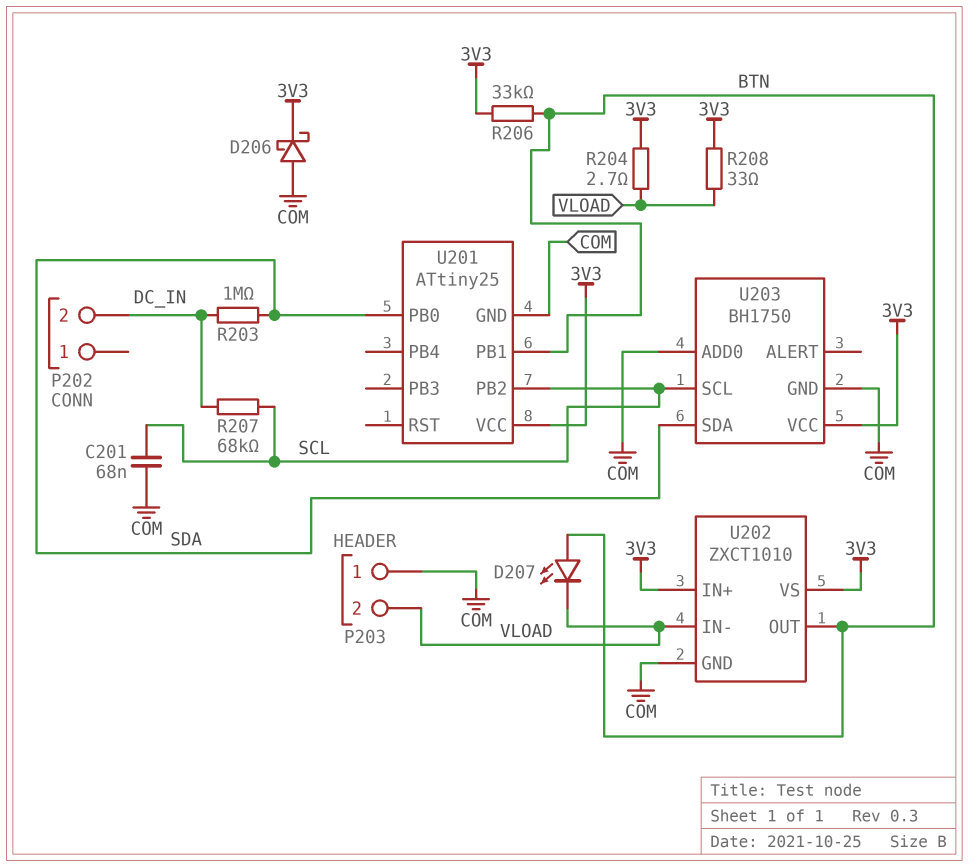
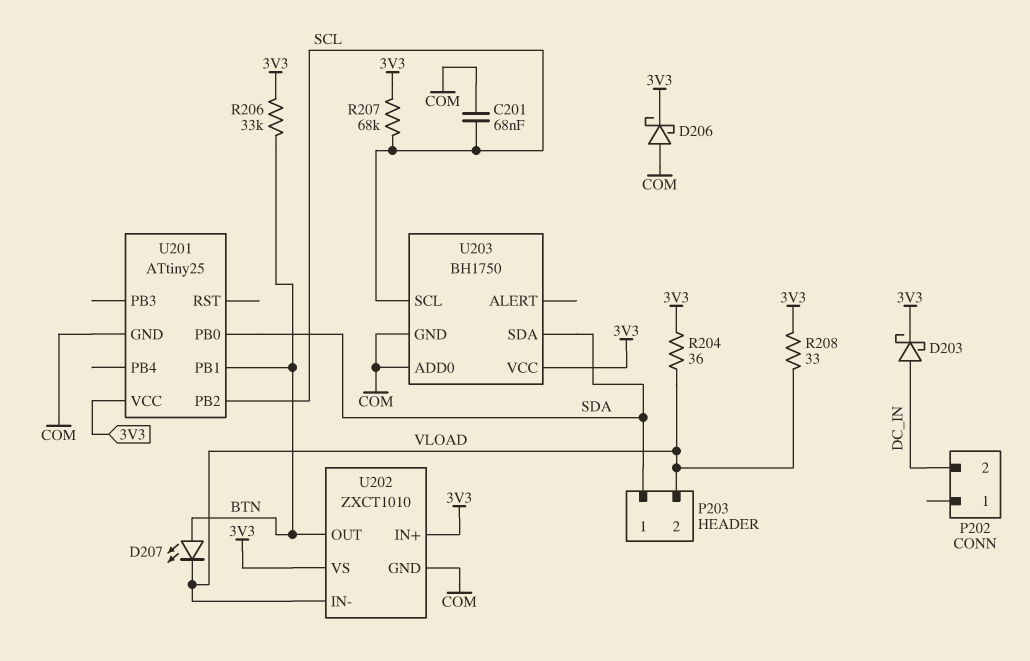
D203: none -> schottky (A DC_IN, K 3V3)
P203 pin 1: COM -> SDA
R203: 1M (DC_IN, SDA) -> none
R204: 2.7 (3V3, VLOAD) -> 36 (3V3, VLOAD)
R207: 68k (DC_IN, SCL) -> 68k (3V3, SCL)

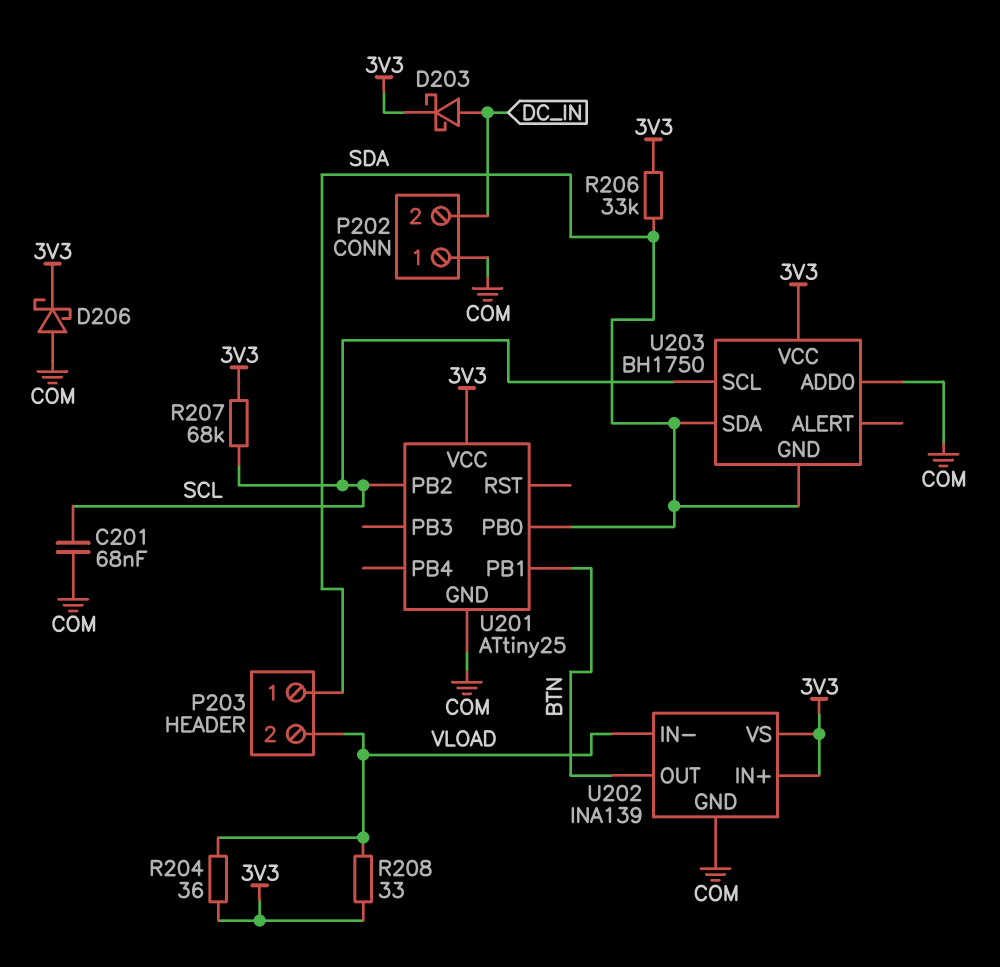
D207: LED (A BTN, K VLOAD) -> none
P202 pin 1: none -> COM
R206: 33k (3V3, BTN) -> 33k (3V3, SDA)
U202: ZXCT1010 -> INA139
U203 pin GND: COM -> SDA

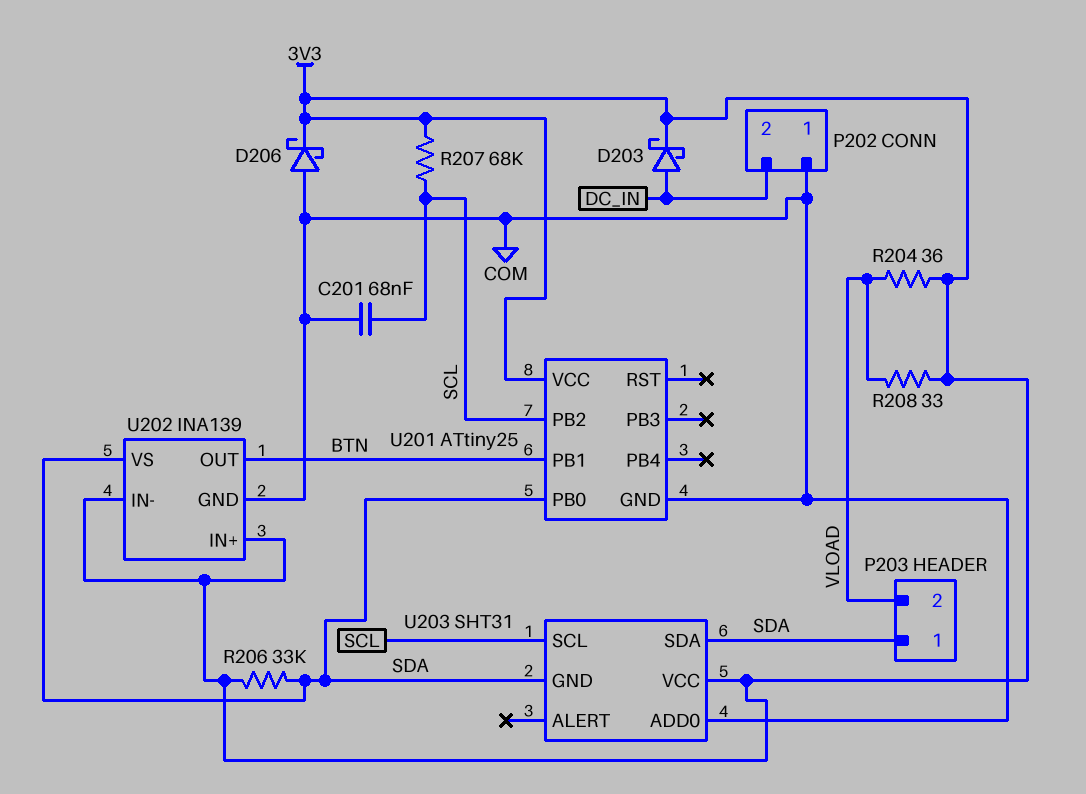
U202 pin IN-: VLOAD -> 3V3
U202 pin VS: 3V3 -> SDA
U203: BH1750 -> SHT31

